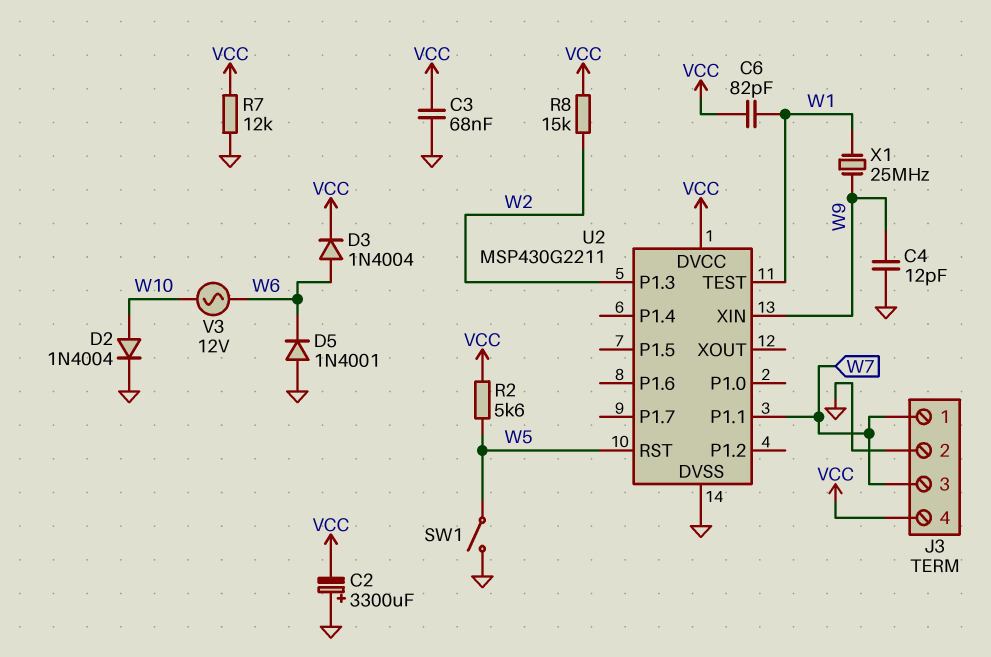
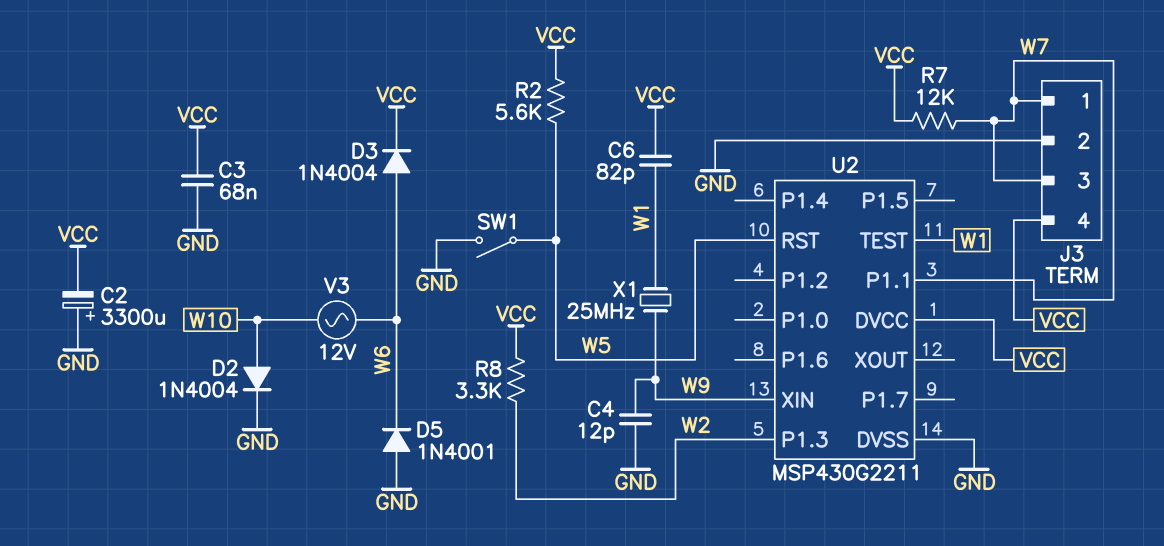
R7: 12k (GND, VCC) -> 12k (VCC, W7)
R8: 15k (VCC, W2) -> 3.3k (VCC, W2)

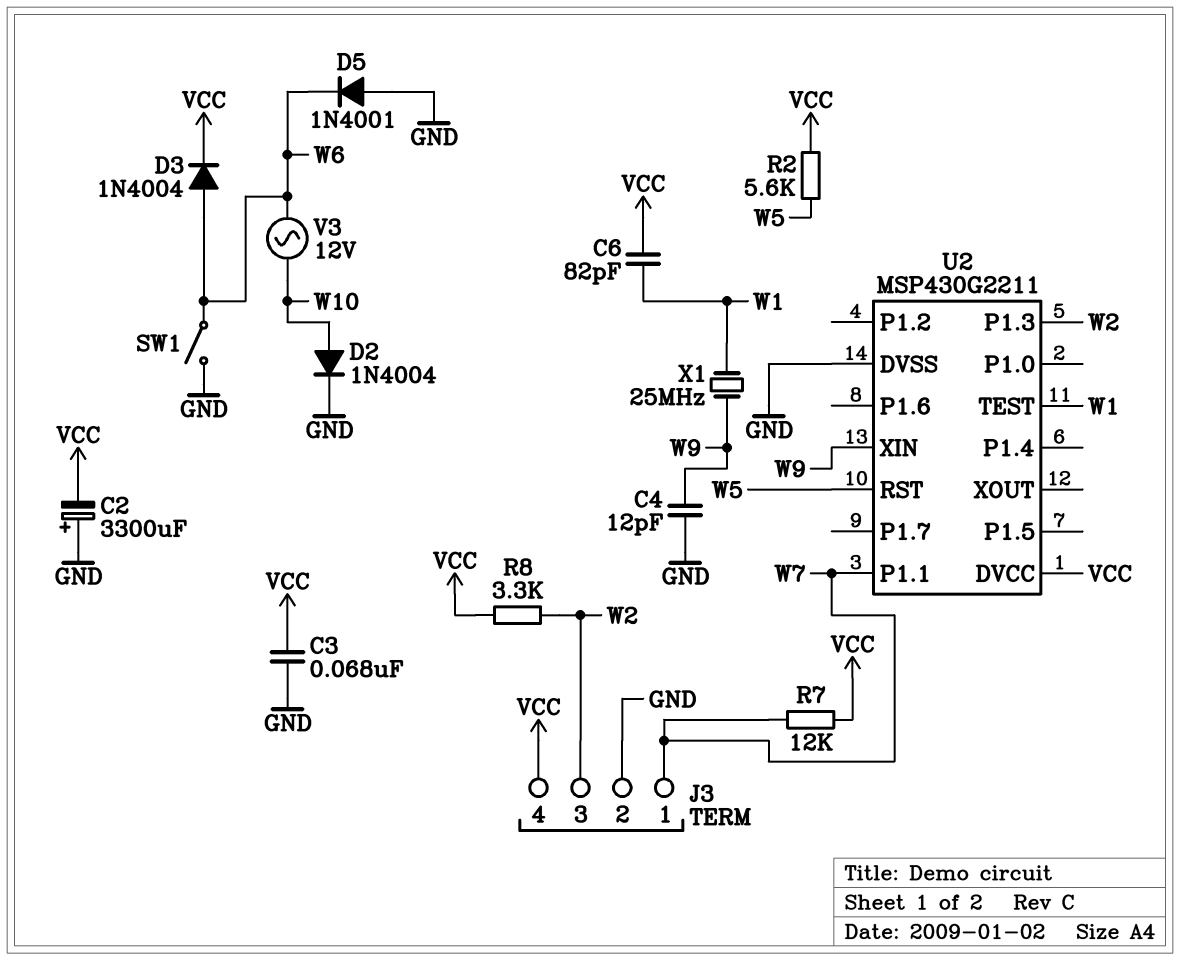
J3 pin 3: W7 -> W2
SW1: switch (GND, W5) -> switch (GND, W6)

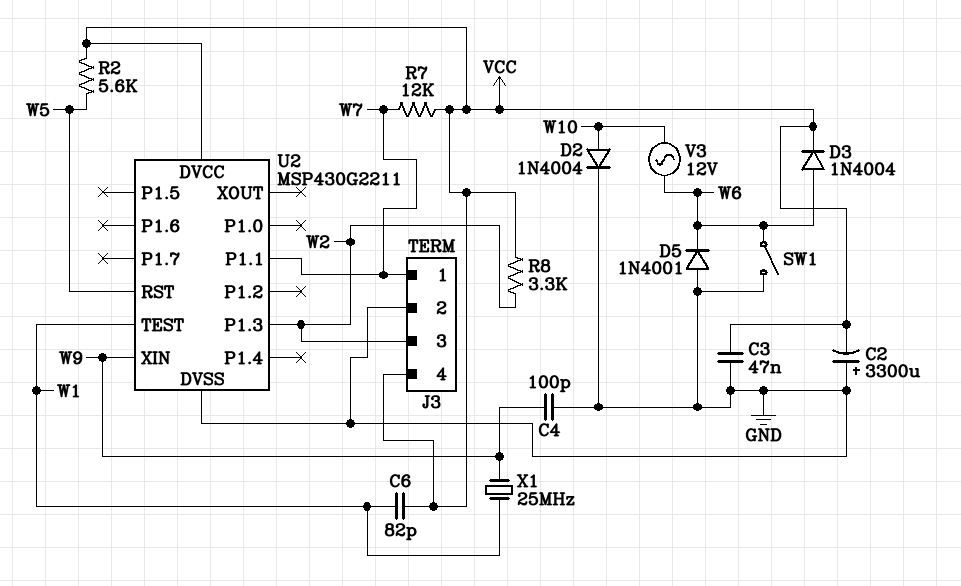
C3: 68nF (GND, VCC) -> 47nF (GND, VCC)
C4: 12pF (GND, W9) -> 100pF (GND, W9)

